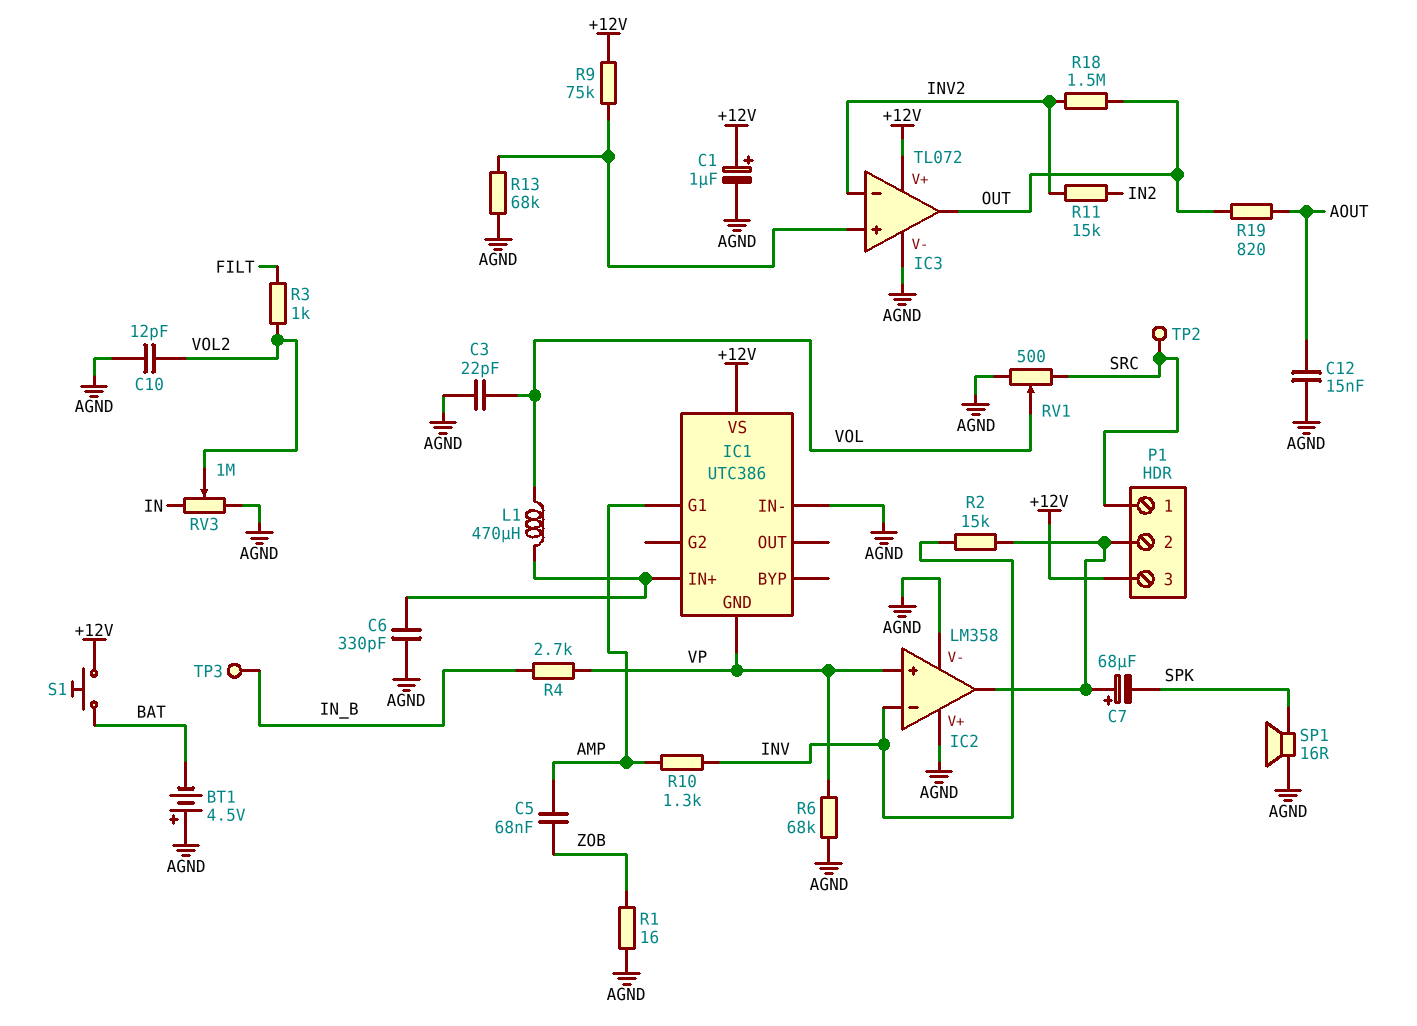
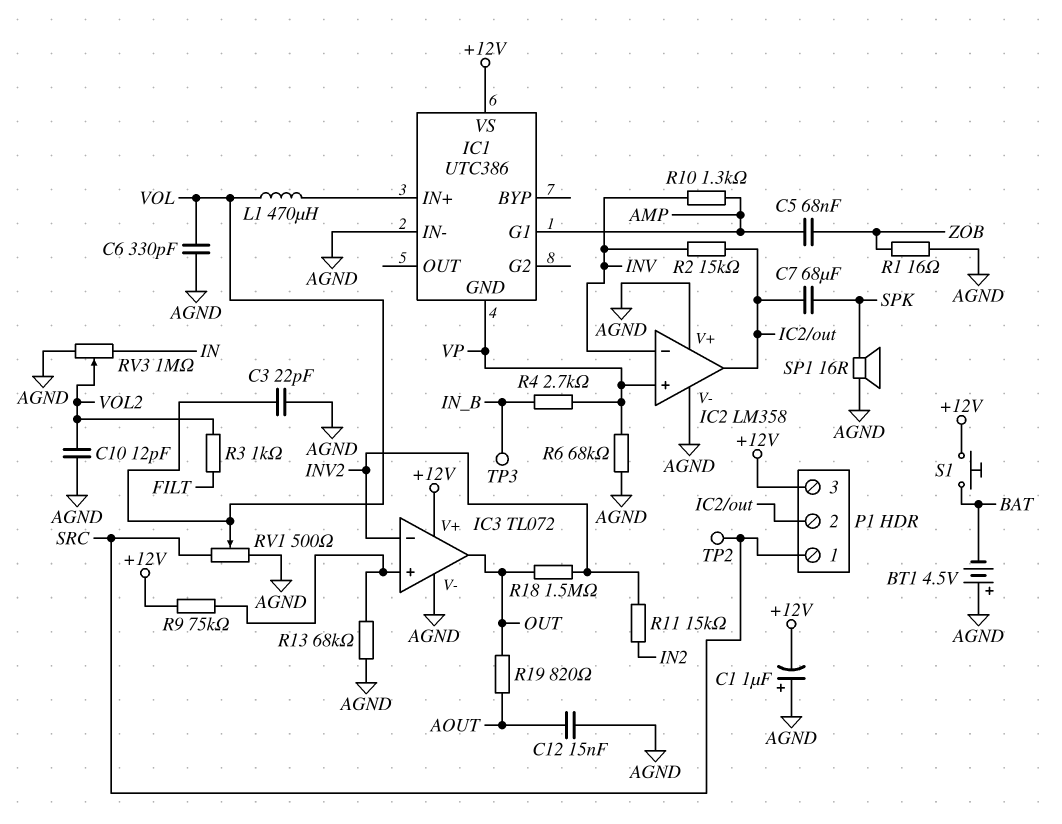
C1: 1uF (plus +12V, minus AGND) -> 1uF (plus AGND, minus +12V)
C6: 330pF (AGND, IC1/IN+) -> 330pF (AGND, VOL)
C7: 68uF (plus IC2/out, minus SPK) -> 68uF (IC2/out, SPK)

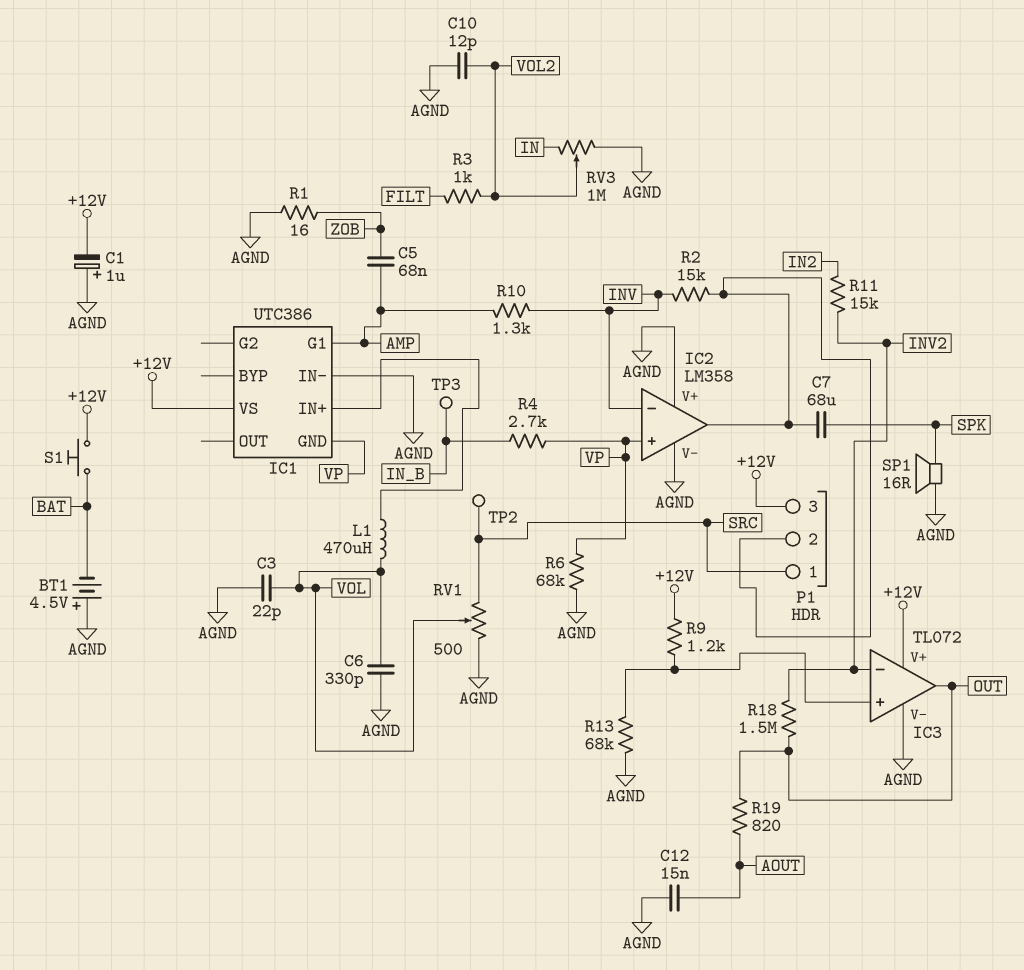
R9: 75k (+12V, IC3/in+) -> 1.2k (+12V, IC3/in+)

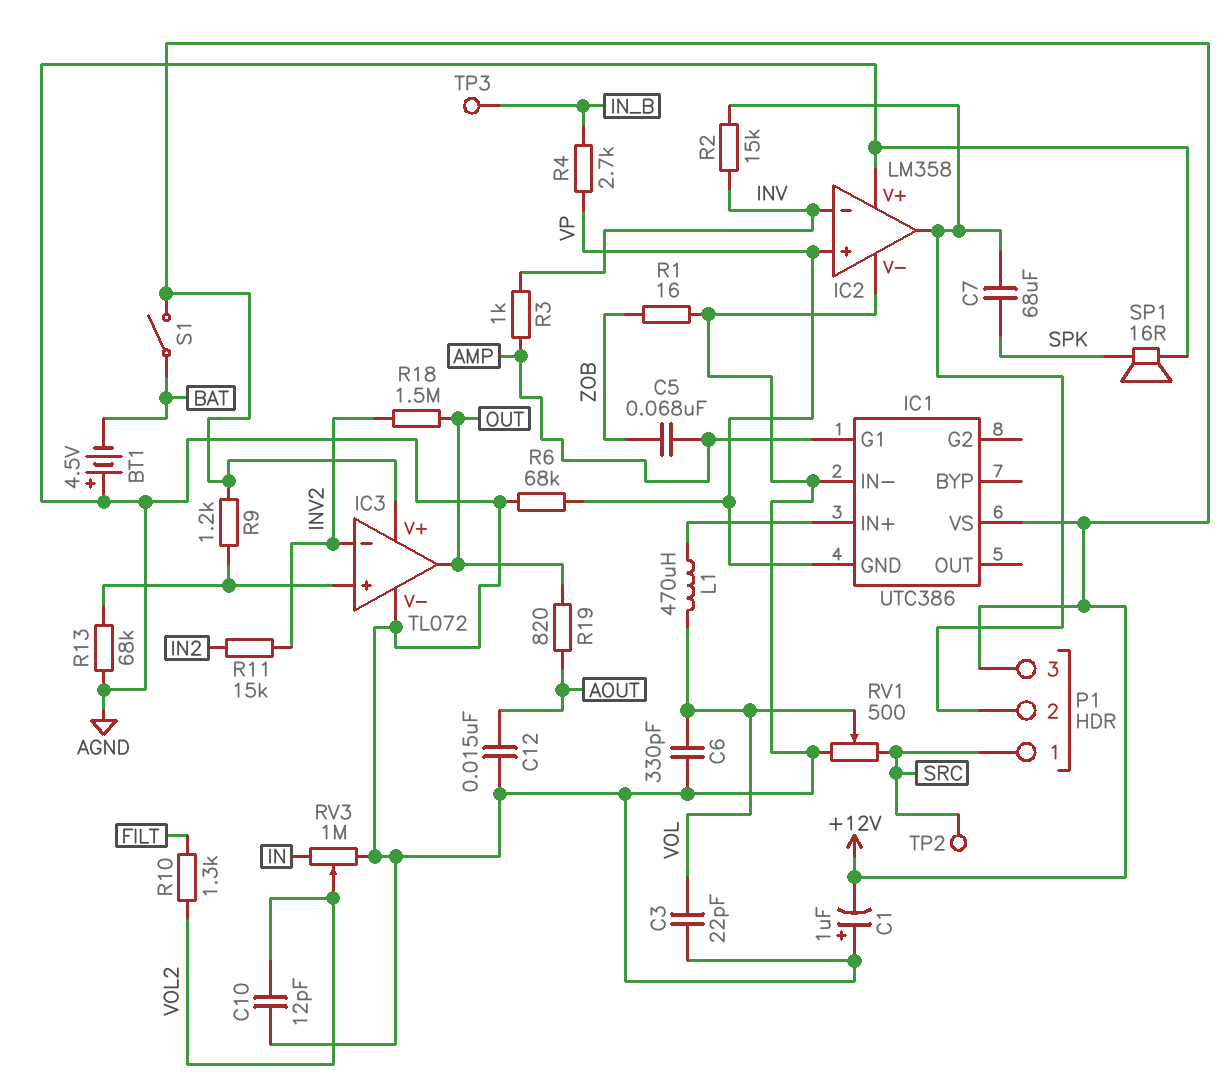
R3: 1k (FILT, VOL2) -> 1k (AMP, INV)
R10: 1.3k (AMP, INV) -> 1.3k (FILT, VOL2)
S1: button (+12V, BAT) -> switch (+12V, BAT)

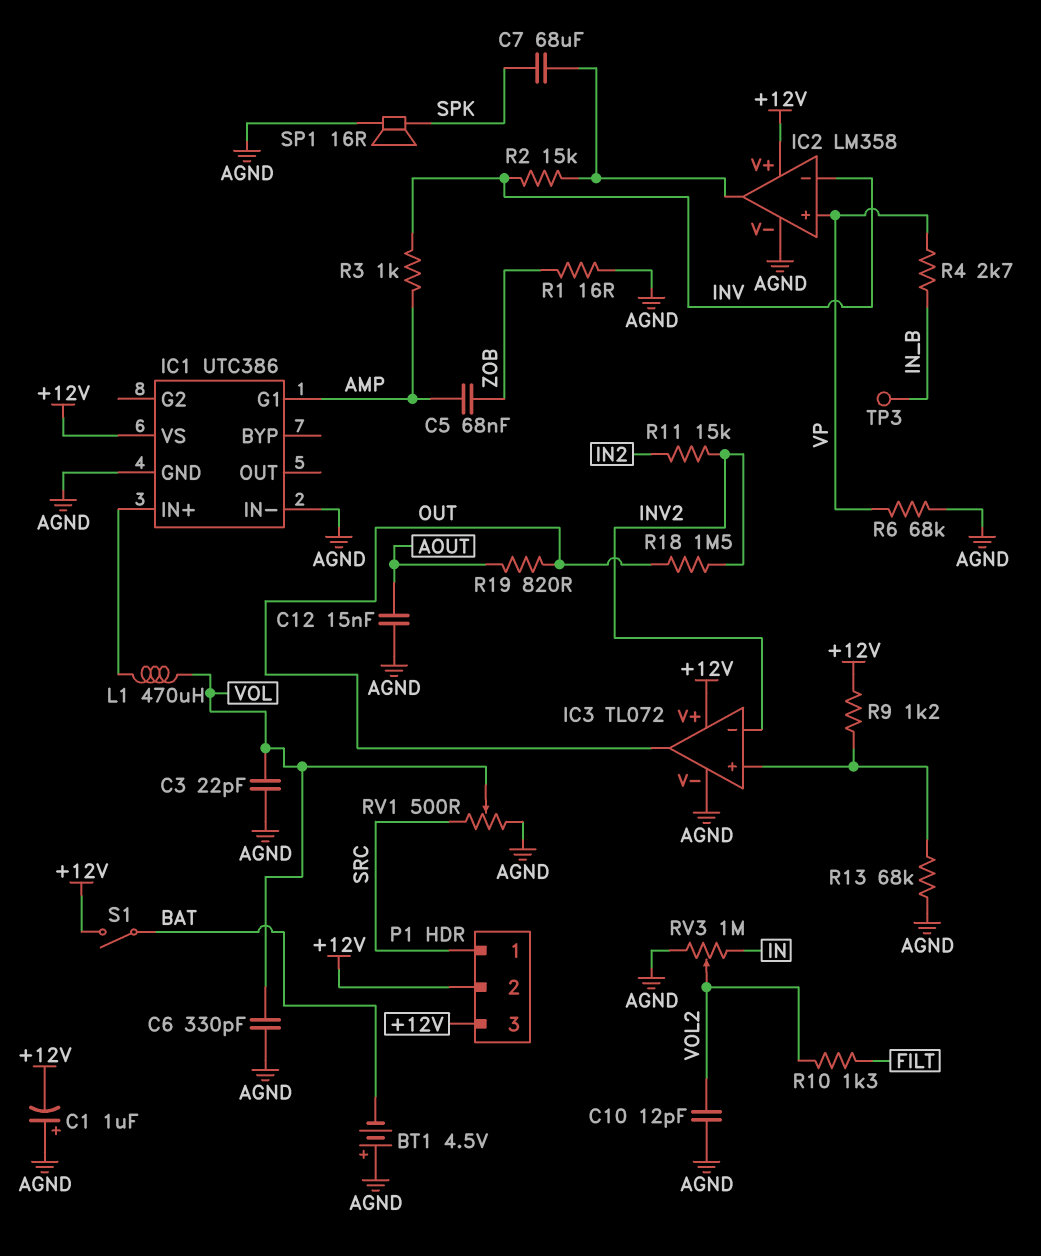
IC1 pin GND: VP -> AGND
IC2 pin V+: AGND -> +12V
P1 pin 2: IC2/out -> +12V
TP2: test point (SRC) -> none

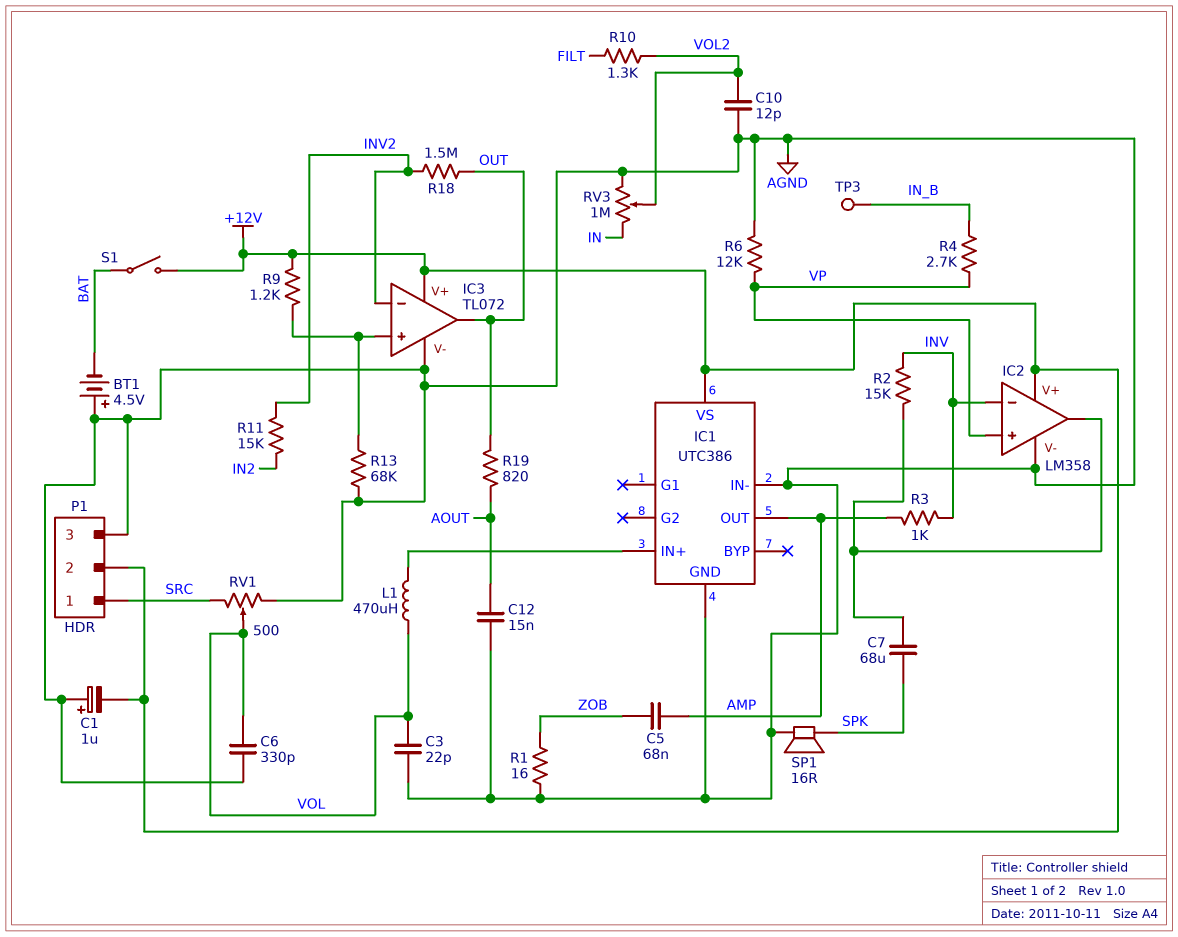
IC1 pin G1: AMP -> none
IC1 pin OUT: none -> AMP
P1 pin 3: +12V -> AGND
R6: 68k (AGND, VP) -> 12k (AGND, VP)

